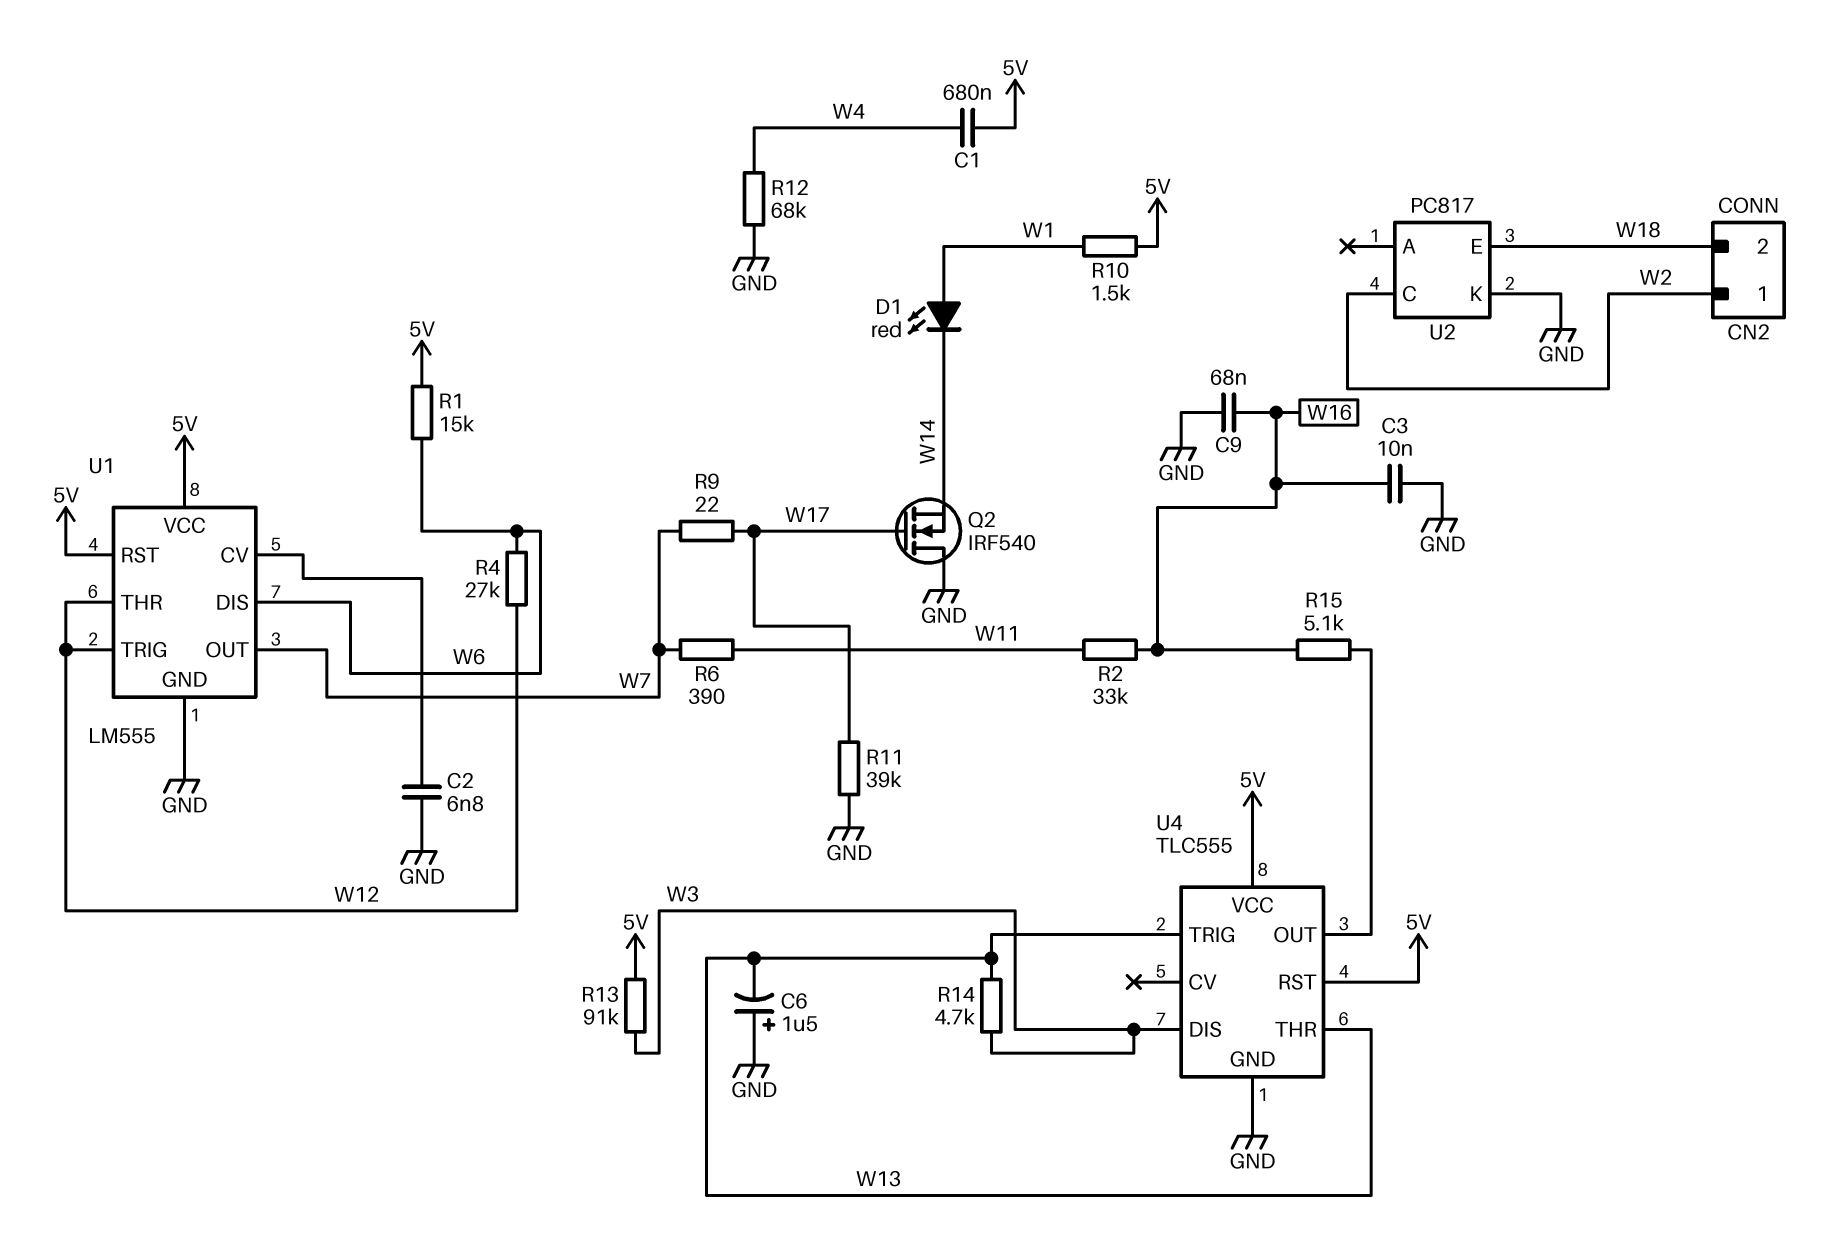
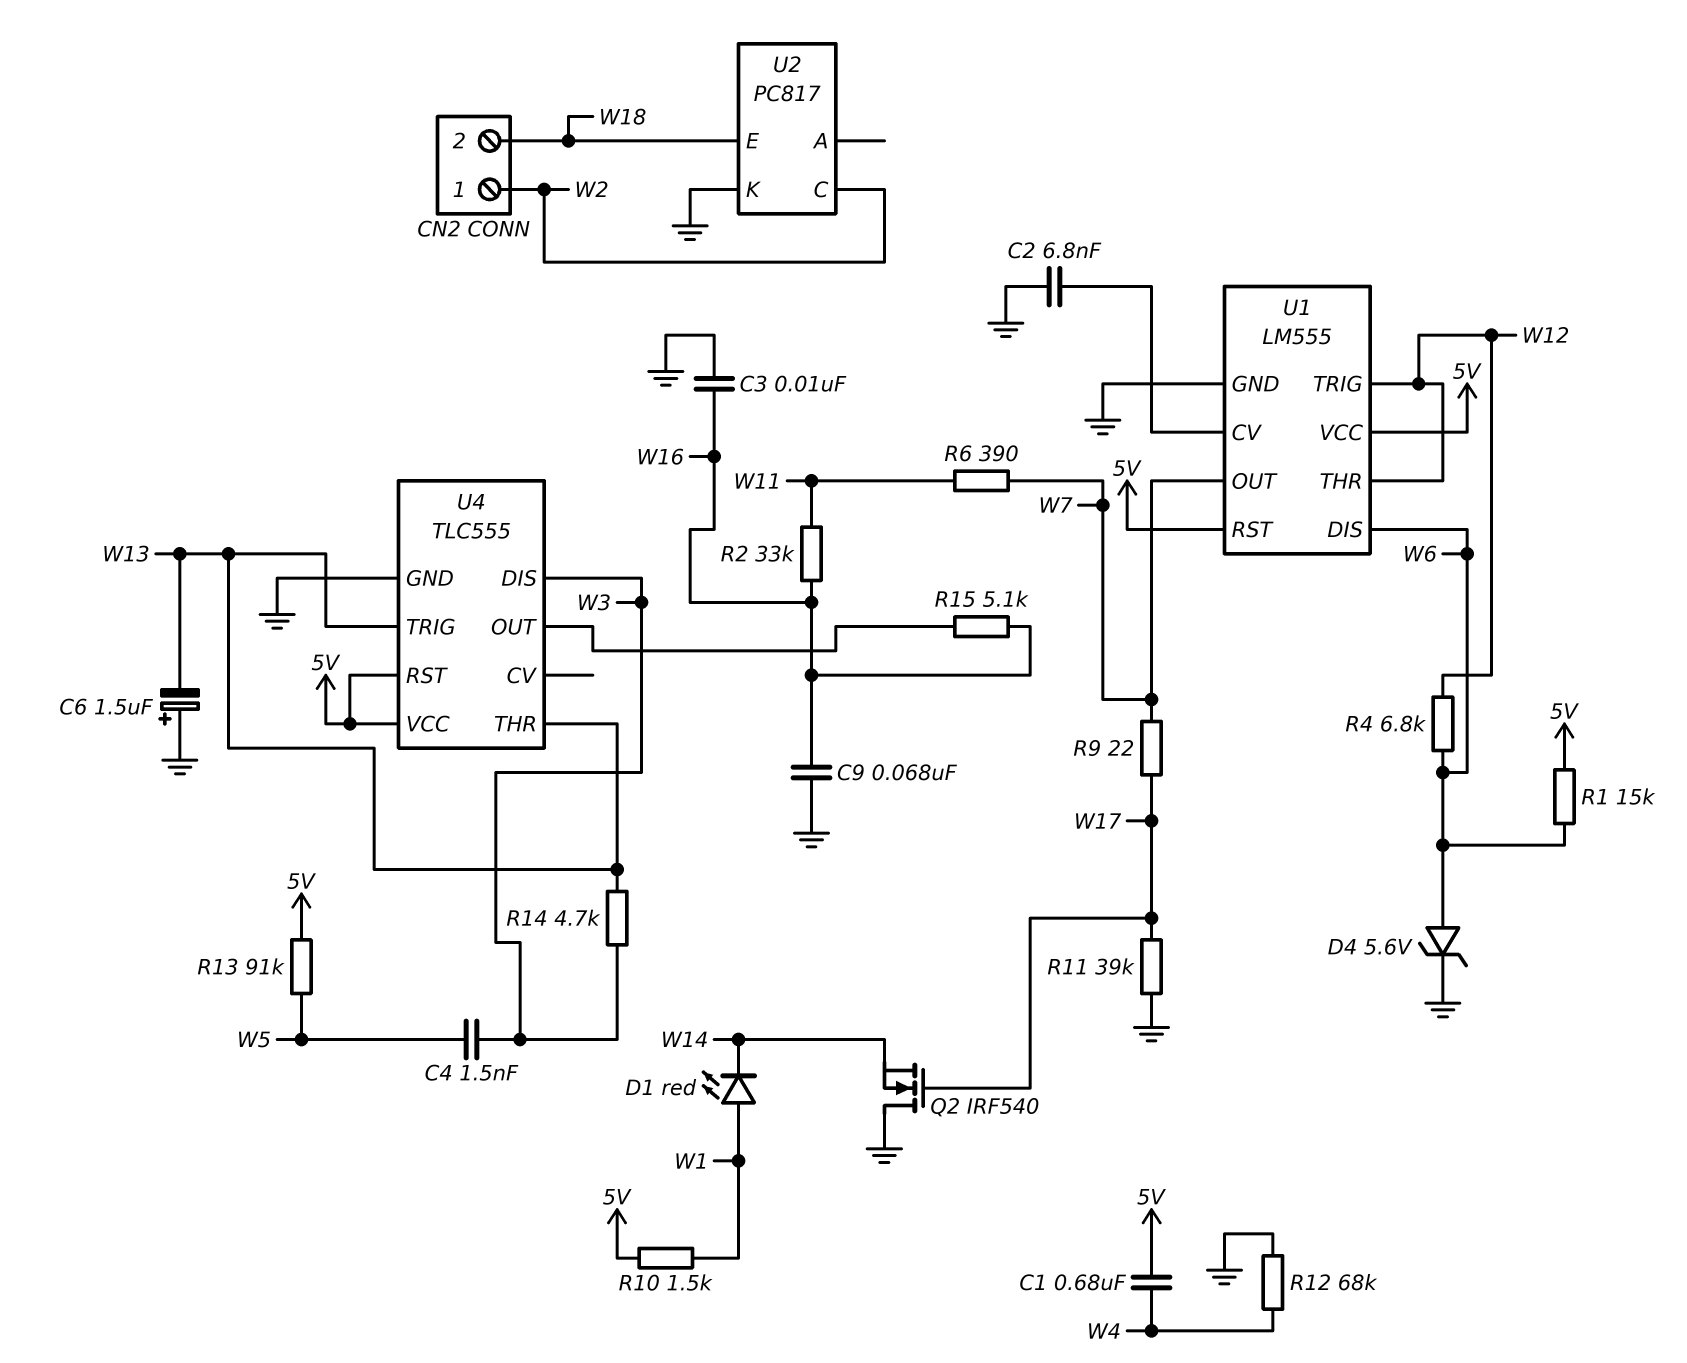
C4: none -> 1.5nF (W3, W5)
D4: none -> zener 5.6V (A W6, K GND)
R4: 27k (W6, W12) -> 6.8k (W6, W12)
R13: 91k (5V, W3) -> 91k (5V, W5)

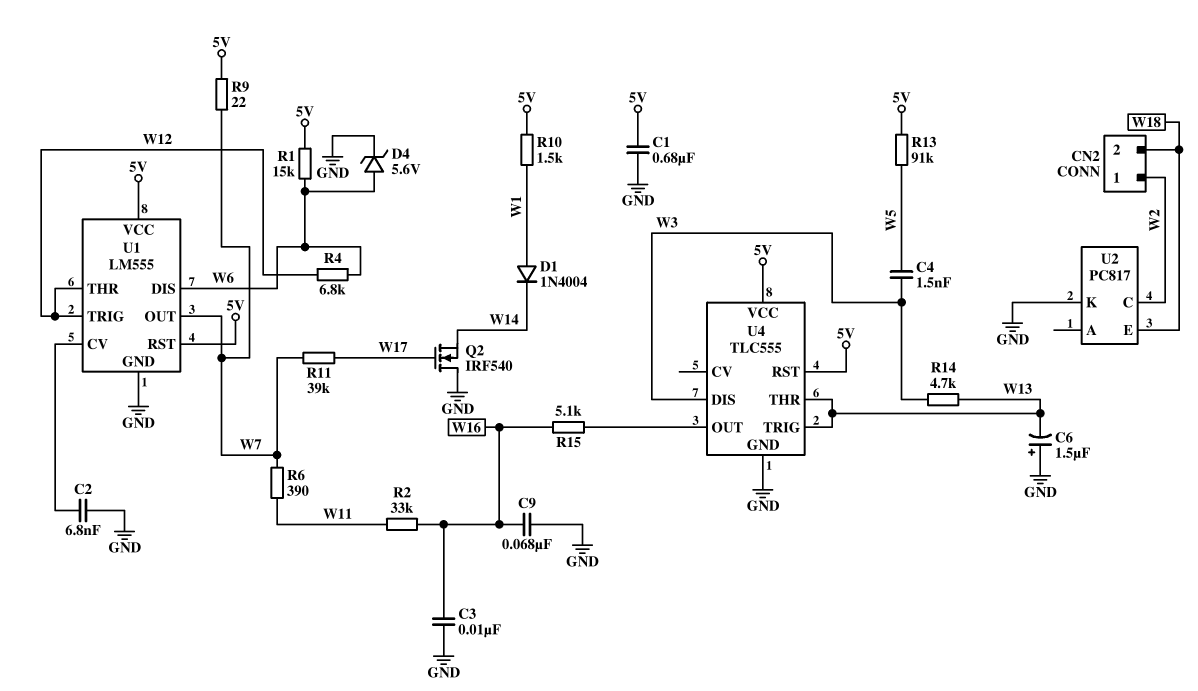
C1: 680nF (5V, W4) -> 680nF (5V, GND)
D1: LED red (A W1, K W14) -> diode 1N4004 (A W1, K W14)
R9: 22 (W7, W17) -> 22 (5V, W7)
R11: 39k (GND, W17) -> 39k (W7, W17)
R12: 68k (GND, W4) -> none

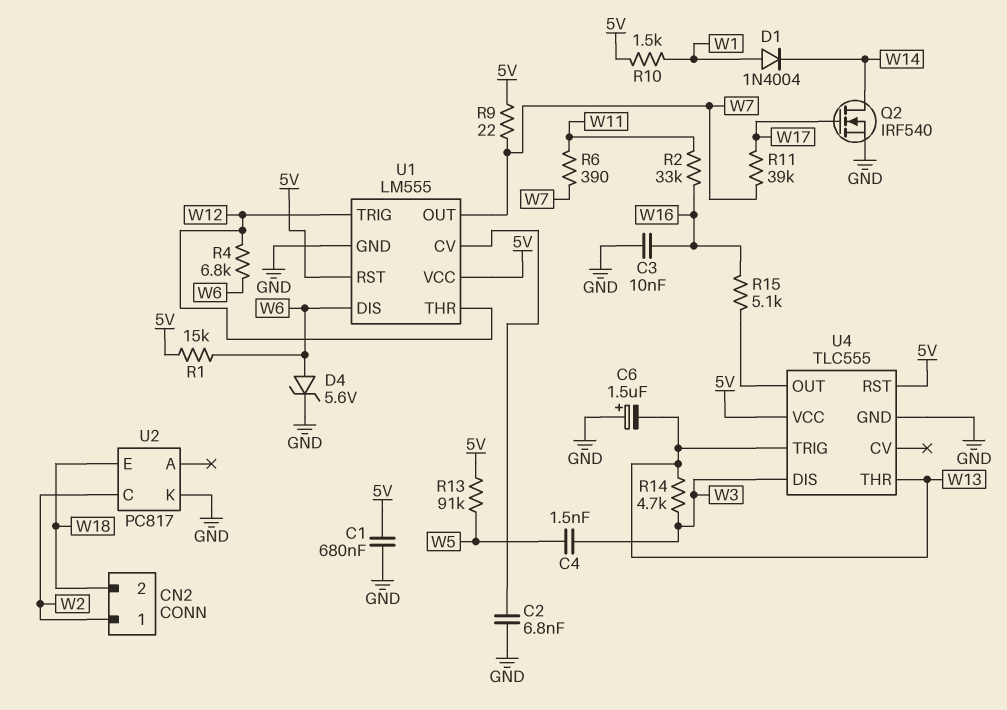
C9: 68nF (GND, W16) -> none
Q2: NMOS IRF540 (G W17, D GND, S W14) -> NMOS IRF540 (G W17, D W14, S GND)

